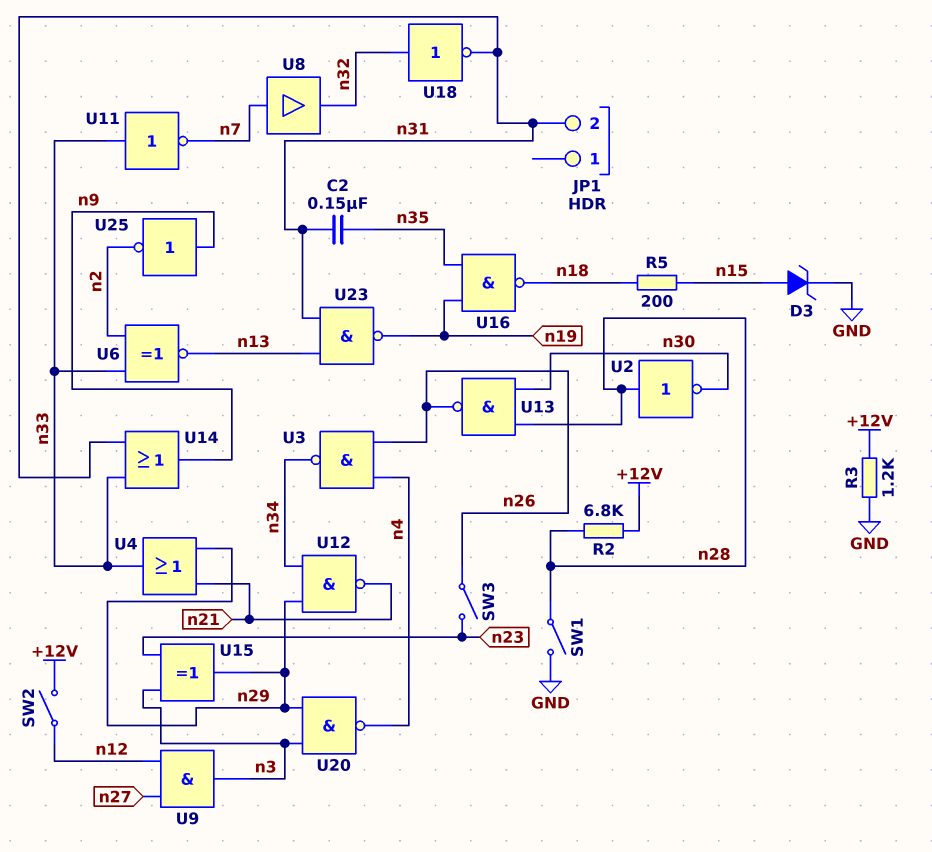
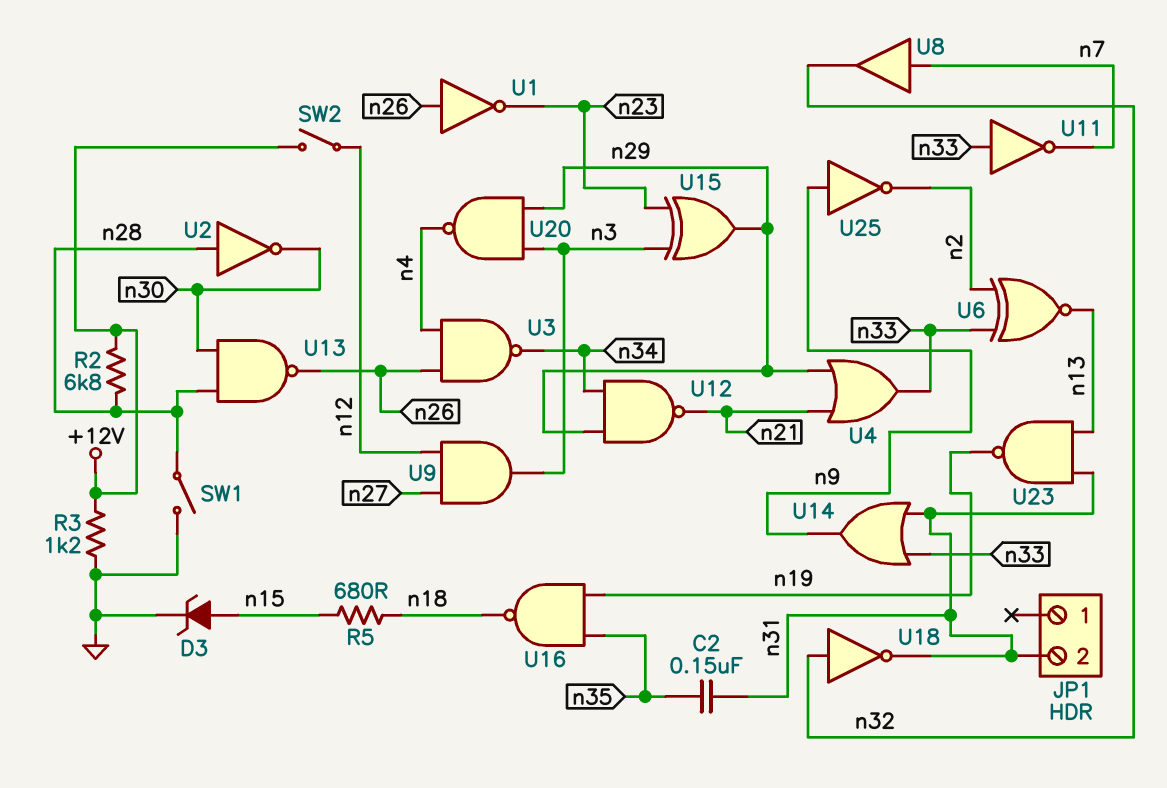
R5: 200 (n15, n18) -> 680 (n15, n18)
SW3: switch (n23, n26) -> none
U1: none -> NOT (in n26, out n23)

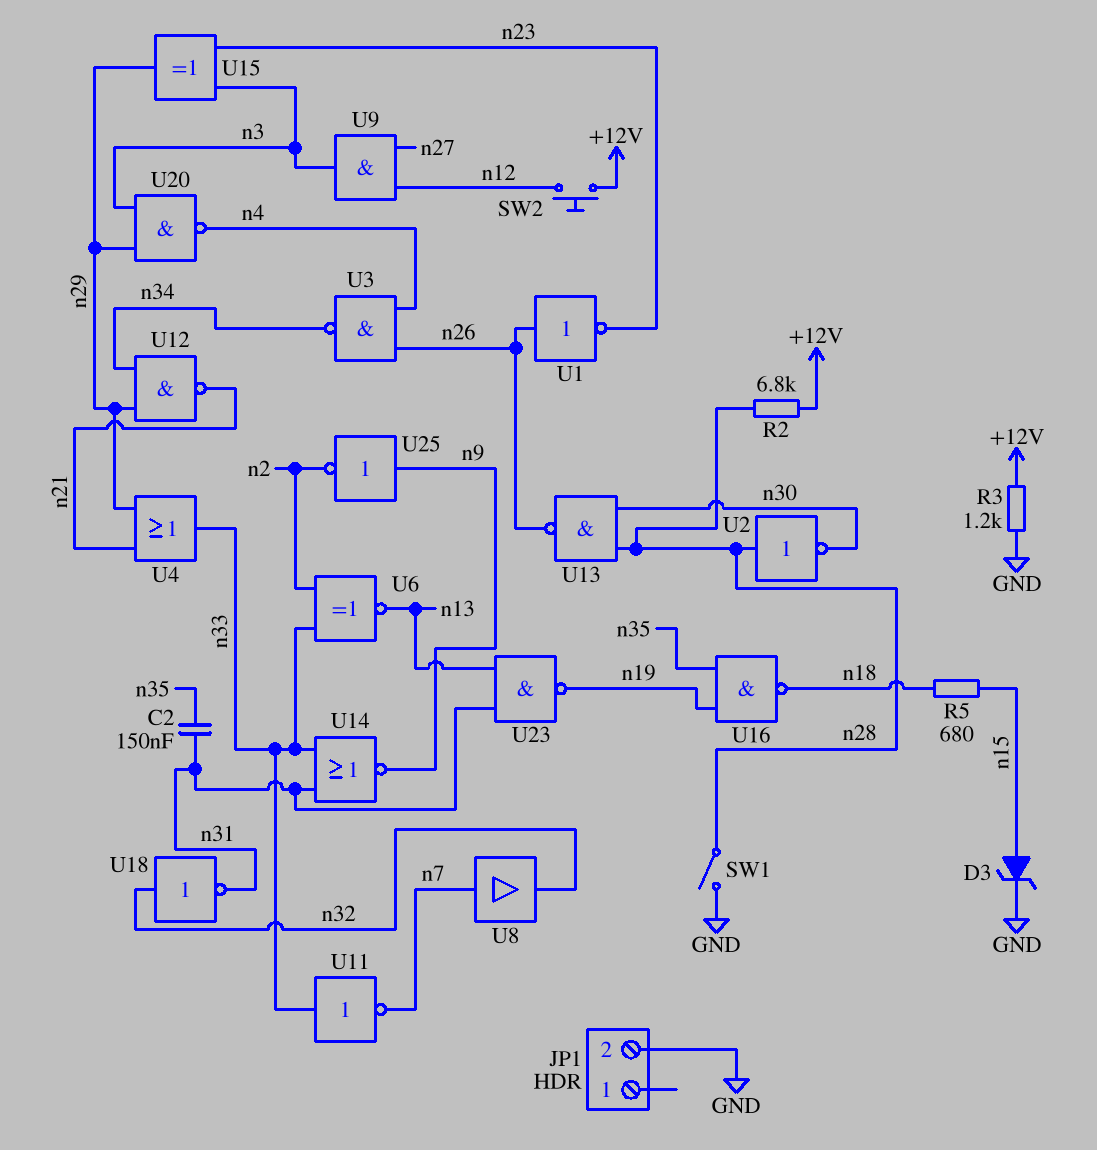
JP1 pin 2: n31 -> GND
SW2: switch (+12V, n12) -> button (+12V, n12)
U14: OR (in n31, in n33, out n9) -> NOR (in n31, in n33, out n9)

